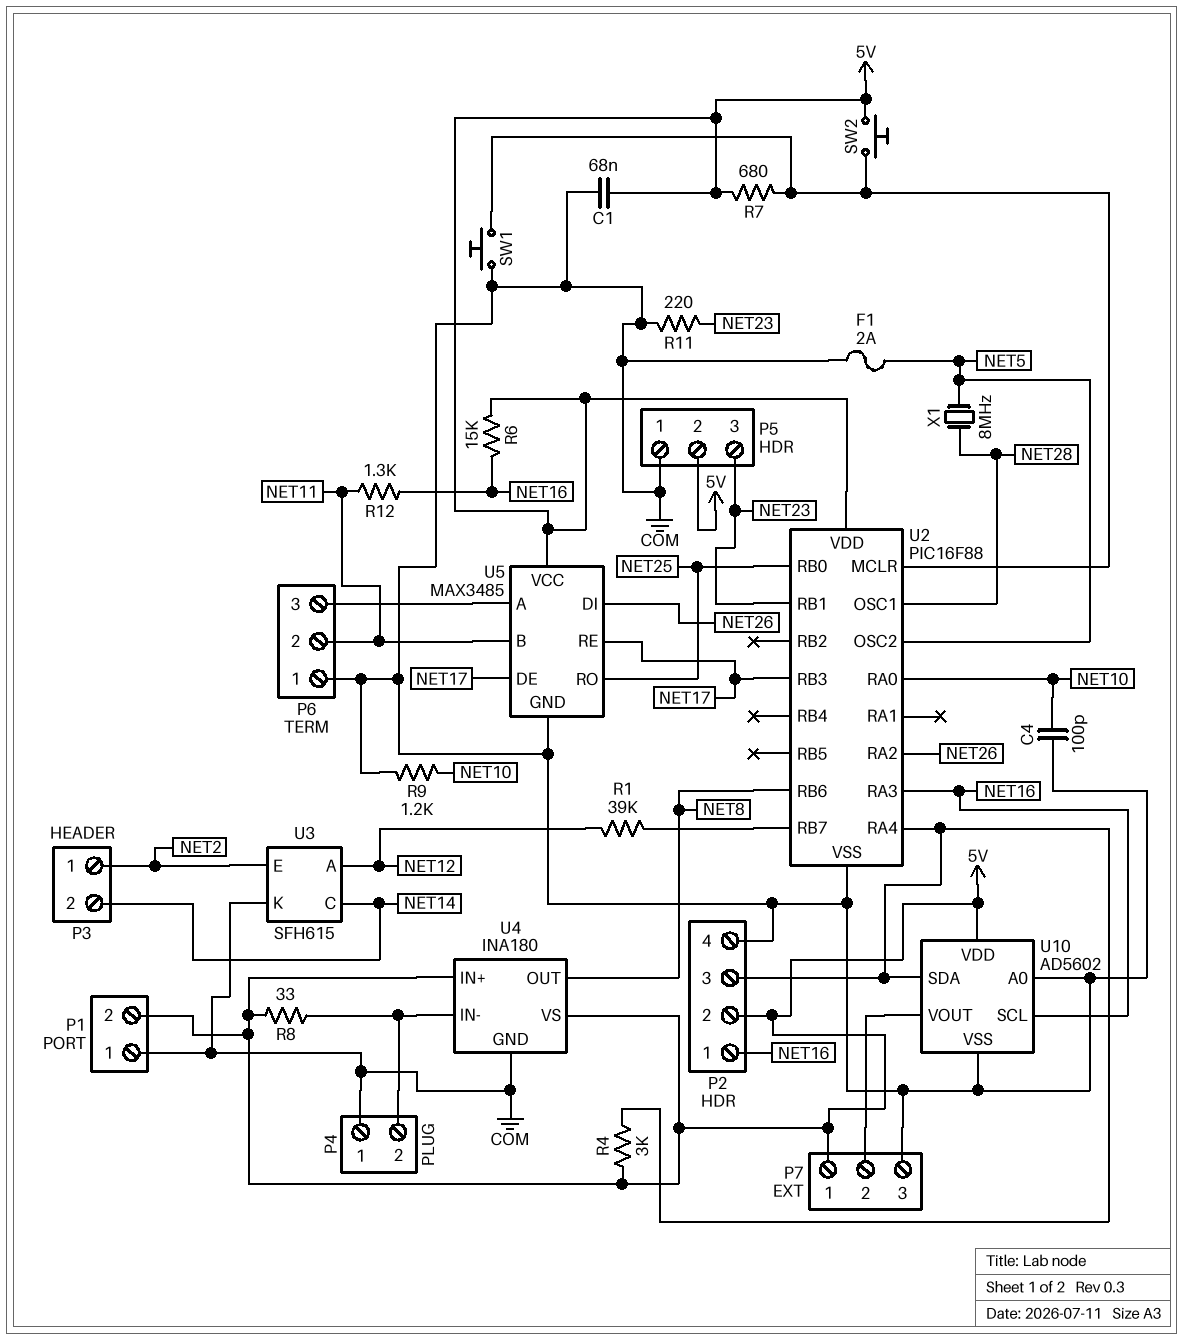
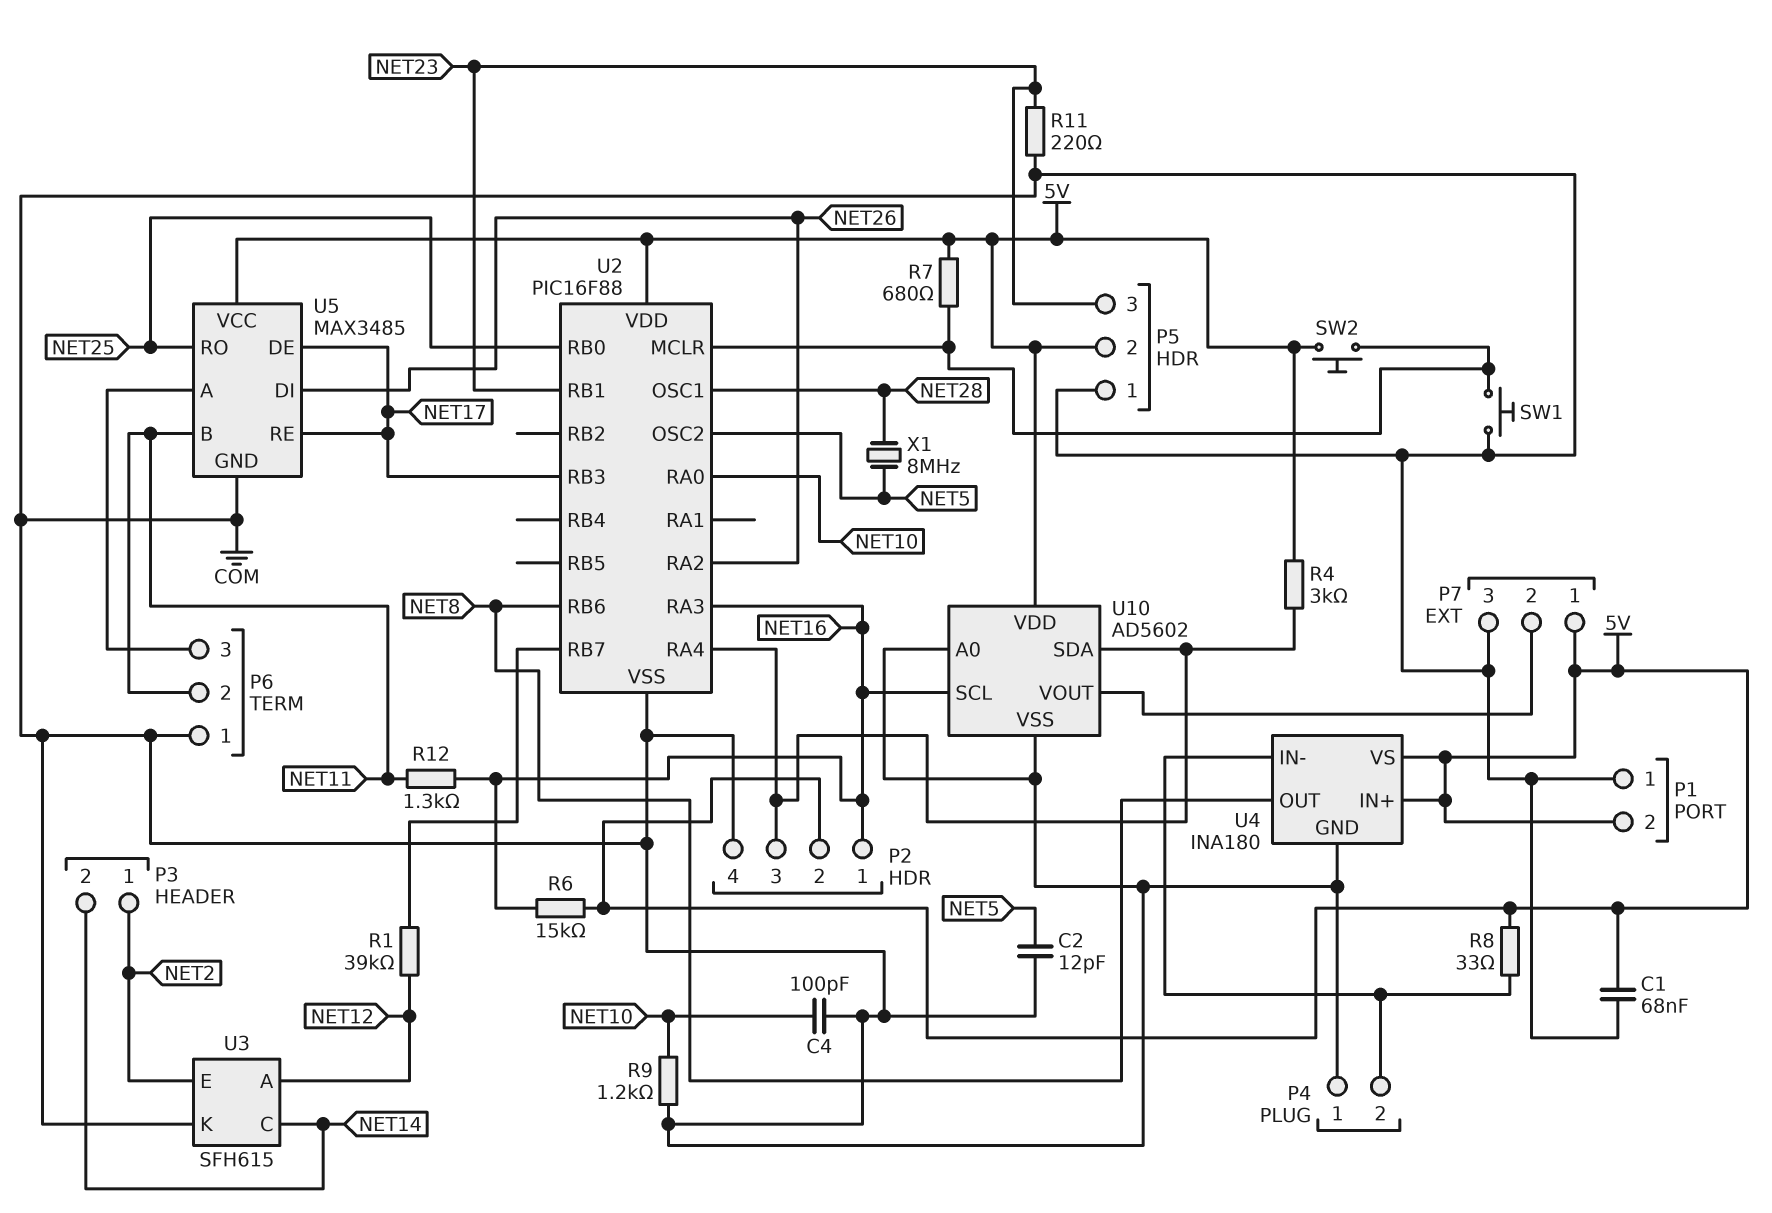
C2: none -> 12pF (COM, NET5)
F1: 2A (COM, NET5) -> none

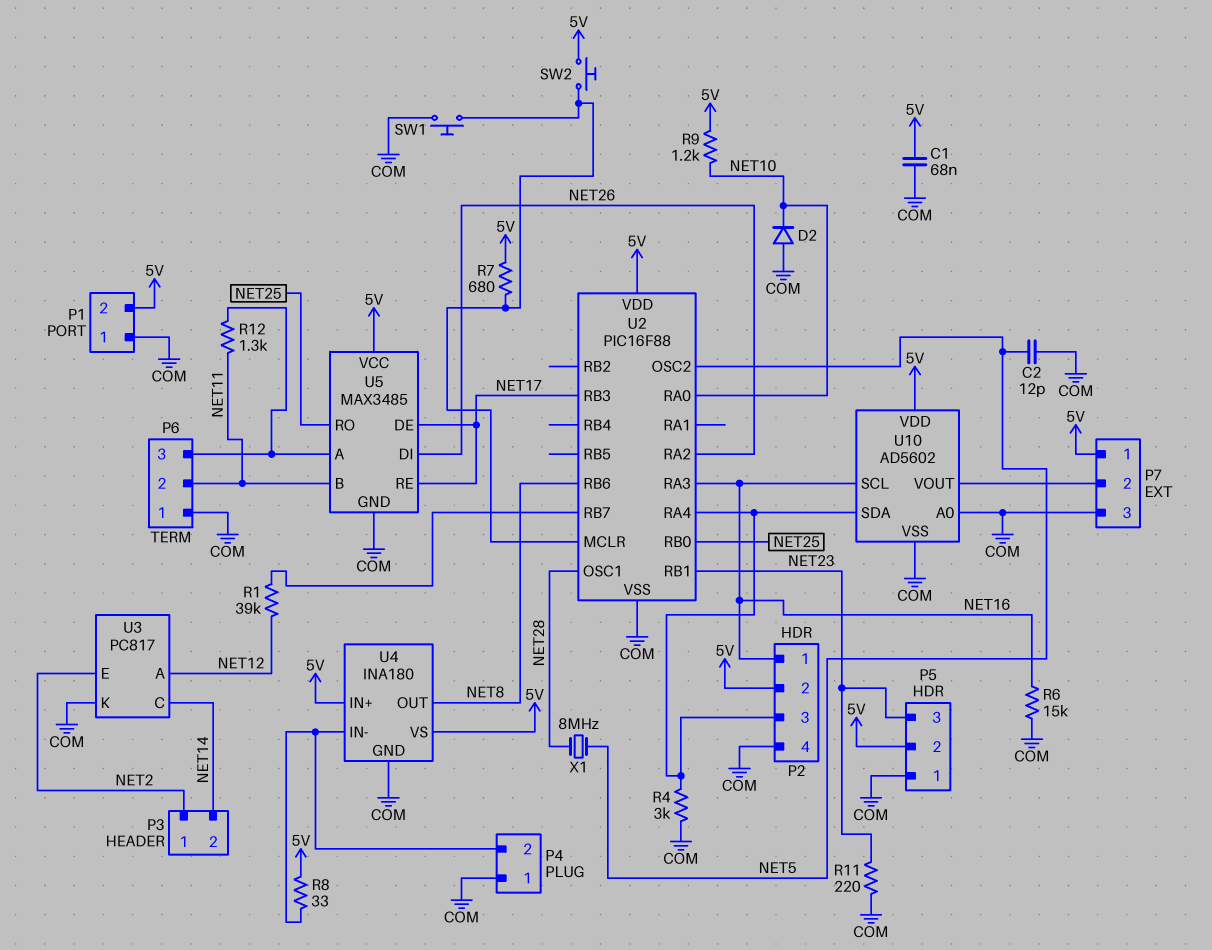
C4: 100pF (COM, NET10) -> none
D2: none -> diode (A COM, K NET10)
R4: 3k (5V, P2/3) -> 3k (COM, P2/3)
R6: 15k (5V, NET16) -> 15k (COM, NET16)
R9: 1.2k (COM, NET10) -> 1.2k (5V, NET10)
R12: 1.3k (NET11, NET16) -> 1.3k (NET11, P6/3)
U3: SFH615 -> PC817

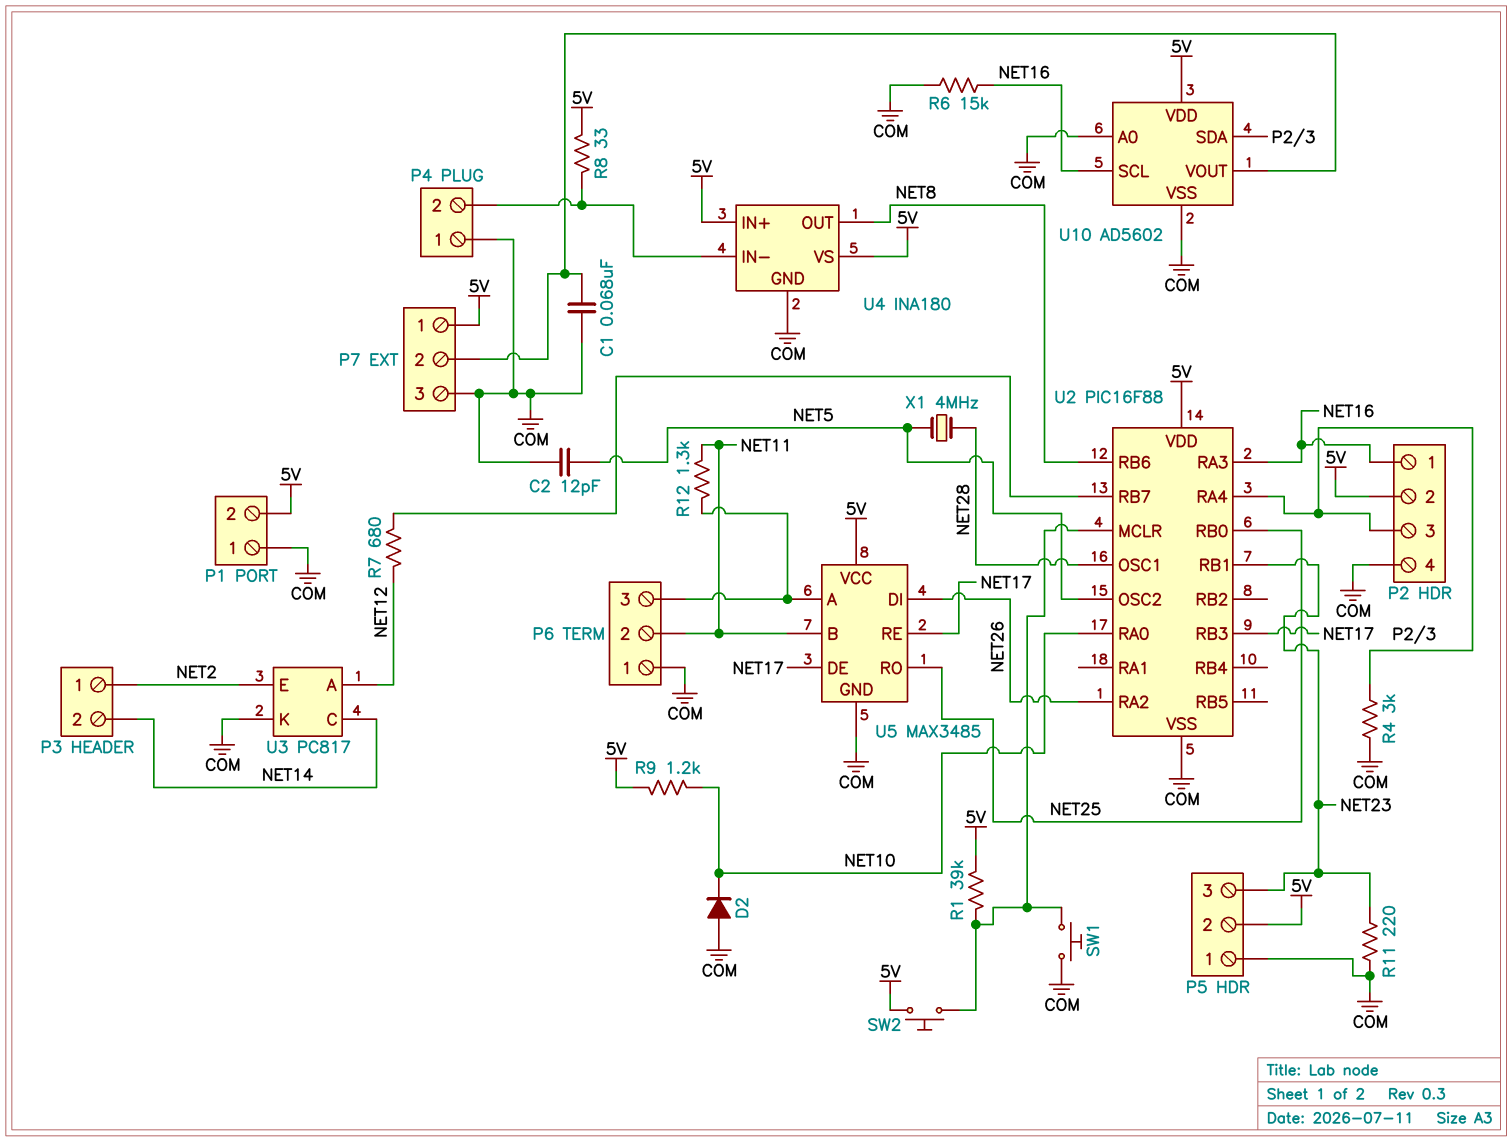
C1: 68nF (5V, COM) -> 68nF (COM, P7/2)
R1: 39k (NET12, U2/RB7) -> 39k (5V, U2/MCLR)
R7: 680 (5V, U2/MCLR) -> 680 (NET12, U2/RB7)
X1: 8MHz (NET5, NET28) -> 4MHz (NET5, NET28)

